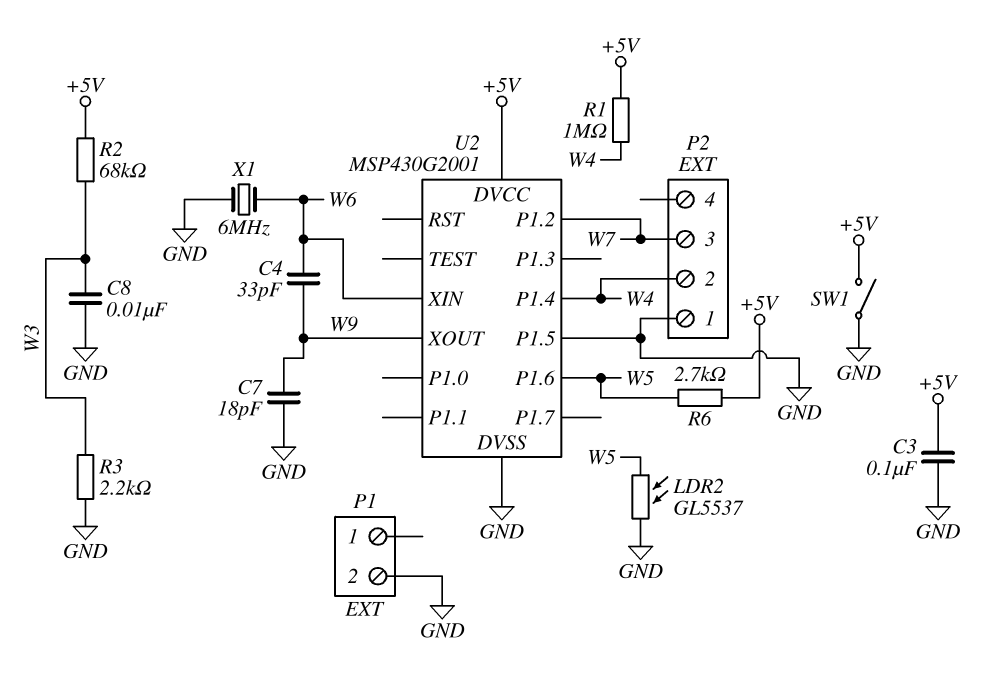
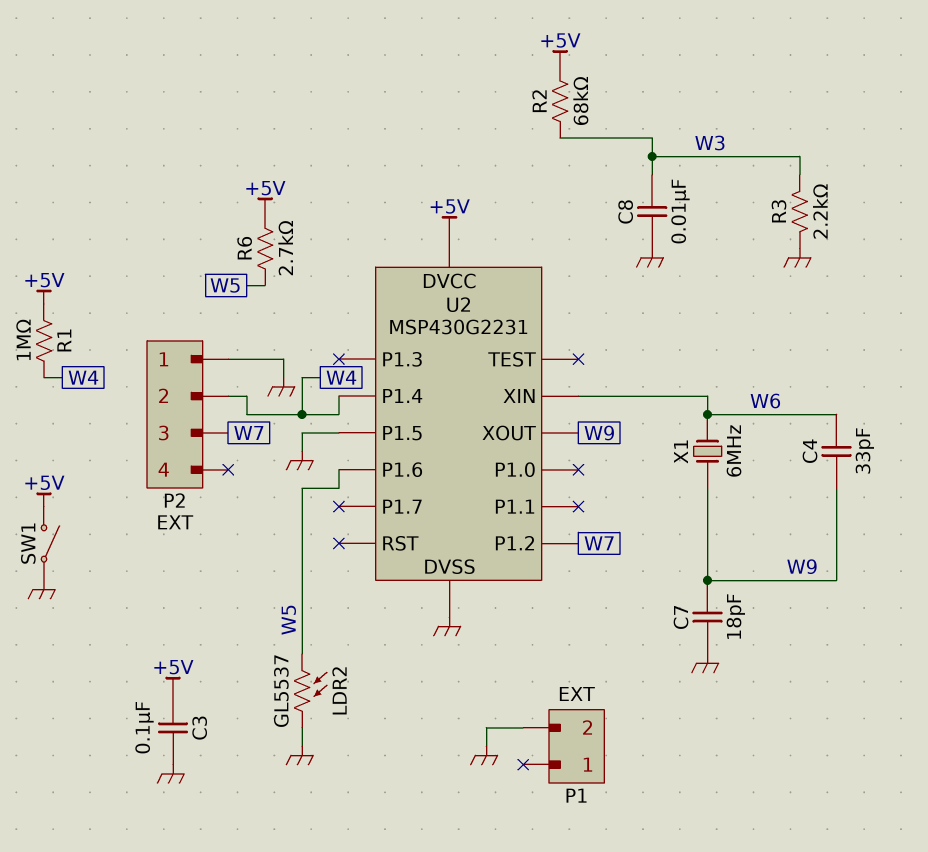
U2: MSP430G2001 -> MSP430G2231
X1: 6MHz (GND, W6) -> 6MHz (W6, W9)

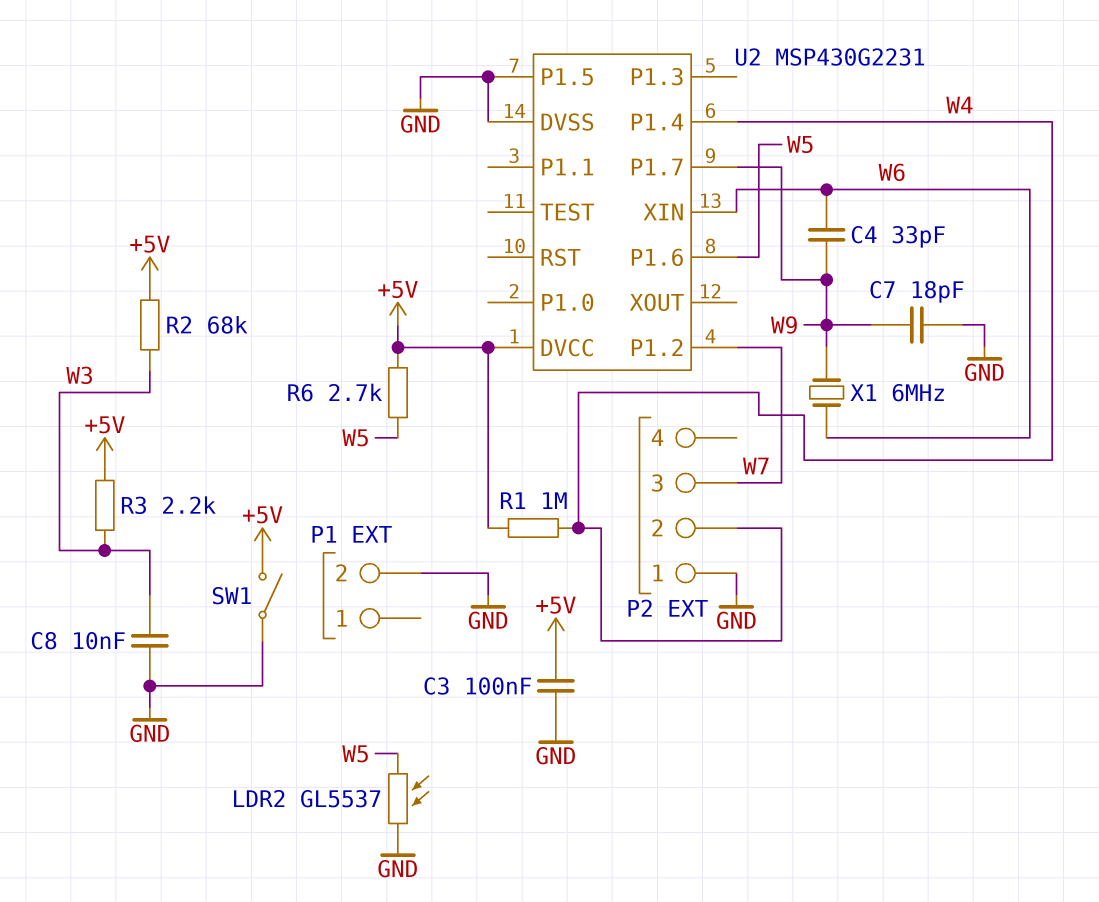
R3: 2.2k (GND, W3) -> 2.2k (+5V, W3)
U2 pin P1.7: none -> W9
U2 pin XOUT: W9 -> none

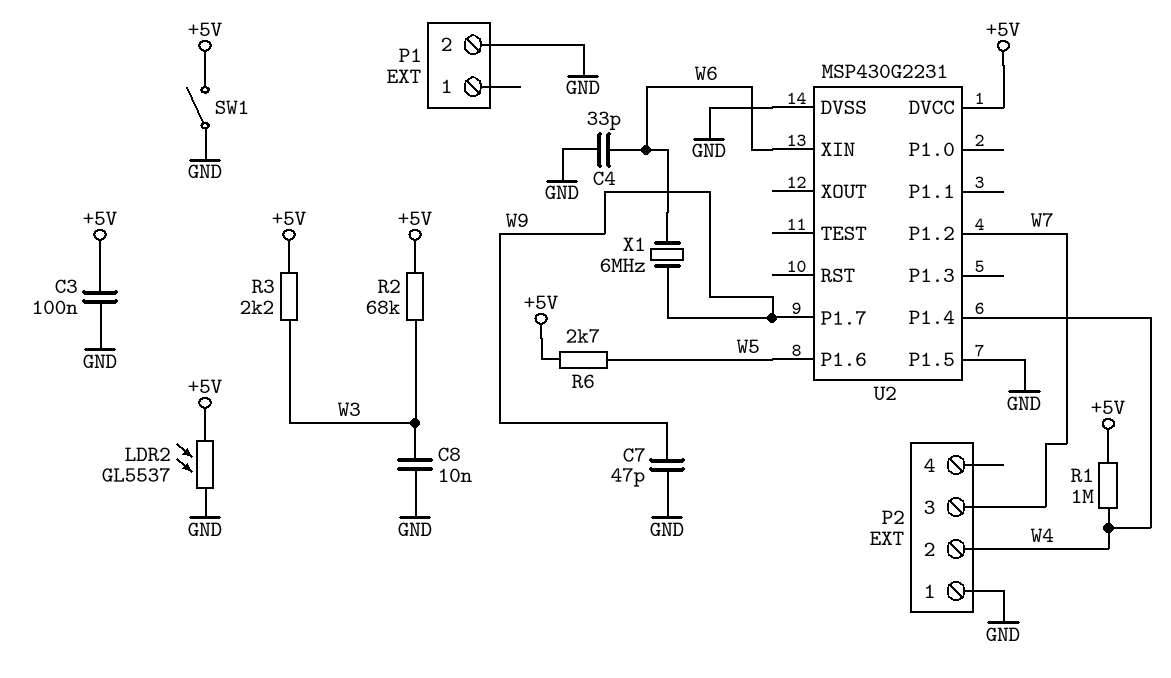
C4: 33pF (W6, W9) -> 33pF (GND, W6)
C7: 18pF (GND, W9) -> 47pF (GND, W9)
LDR2: GL5537 (GND, W5) -> GL5537 (+5V, GND)

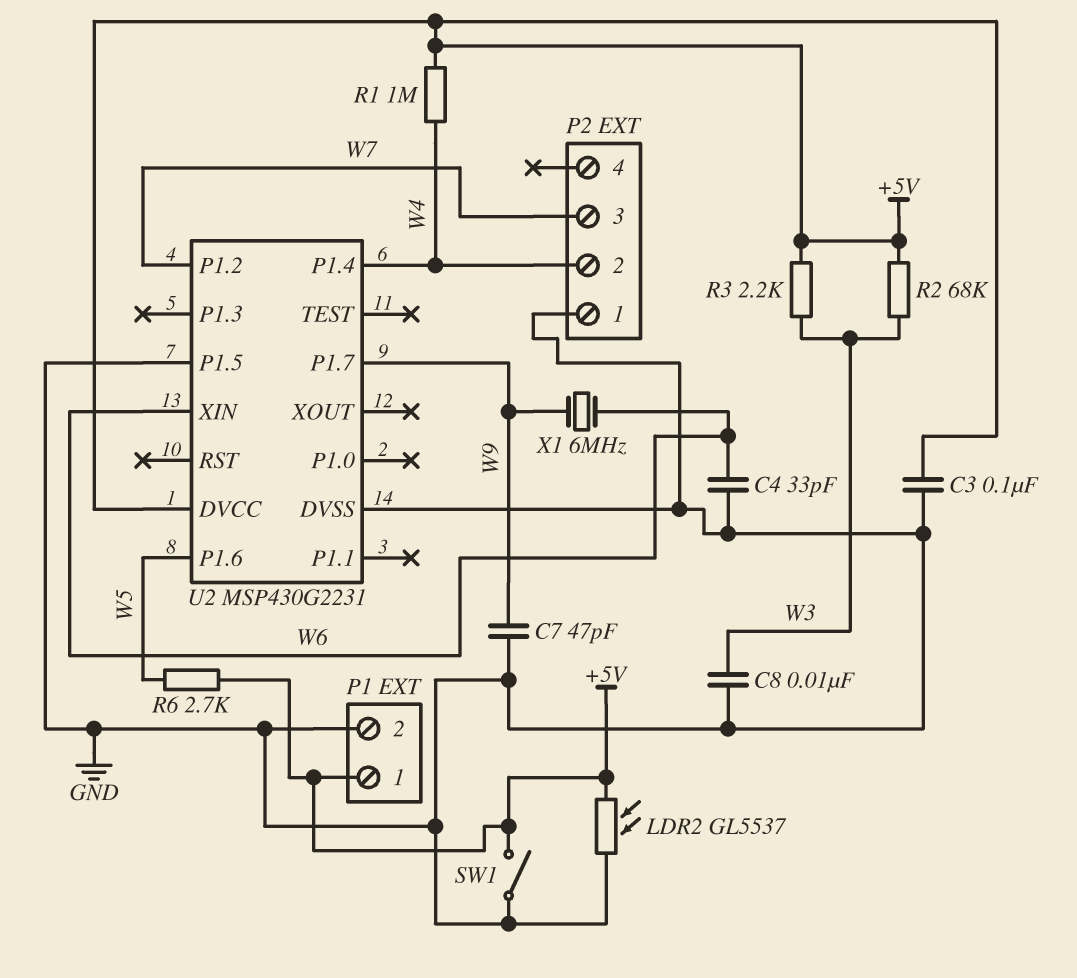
P1 pin 1: none -> +5V

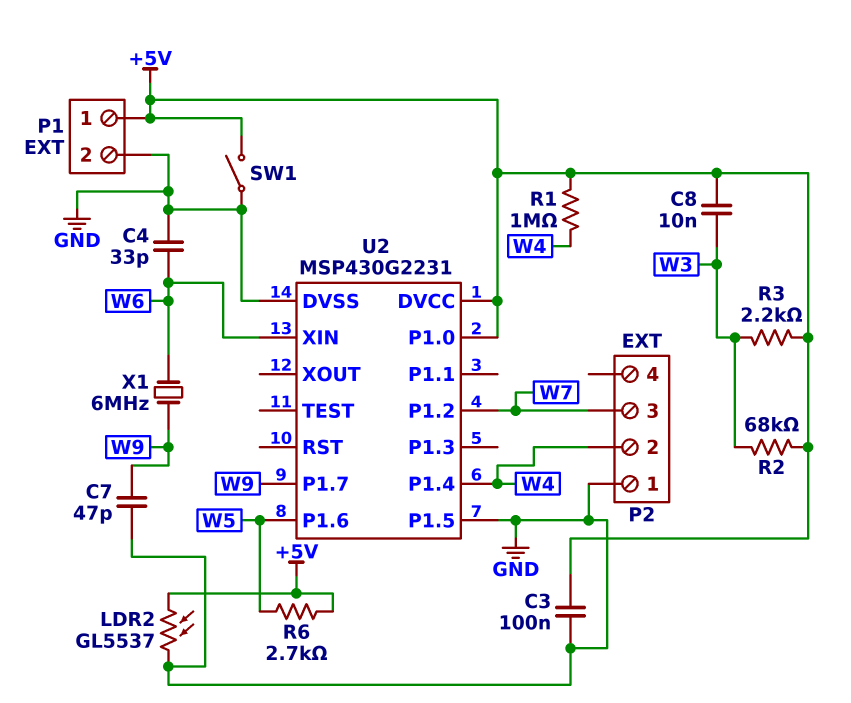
C8: 10nF (GND, W3) -> 10nF (+5V, W3)
U2 pin P1.0: none -> +5V

